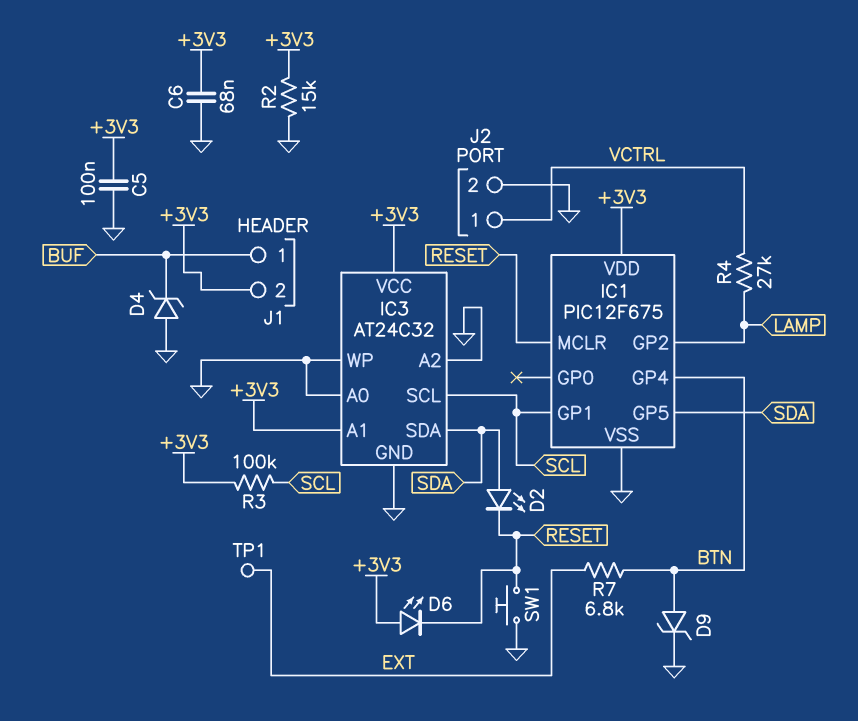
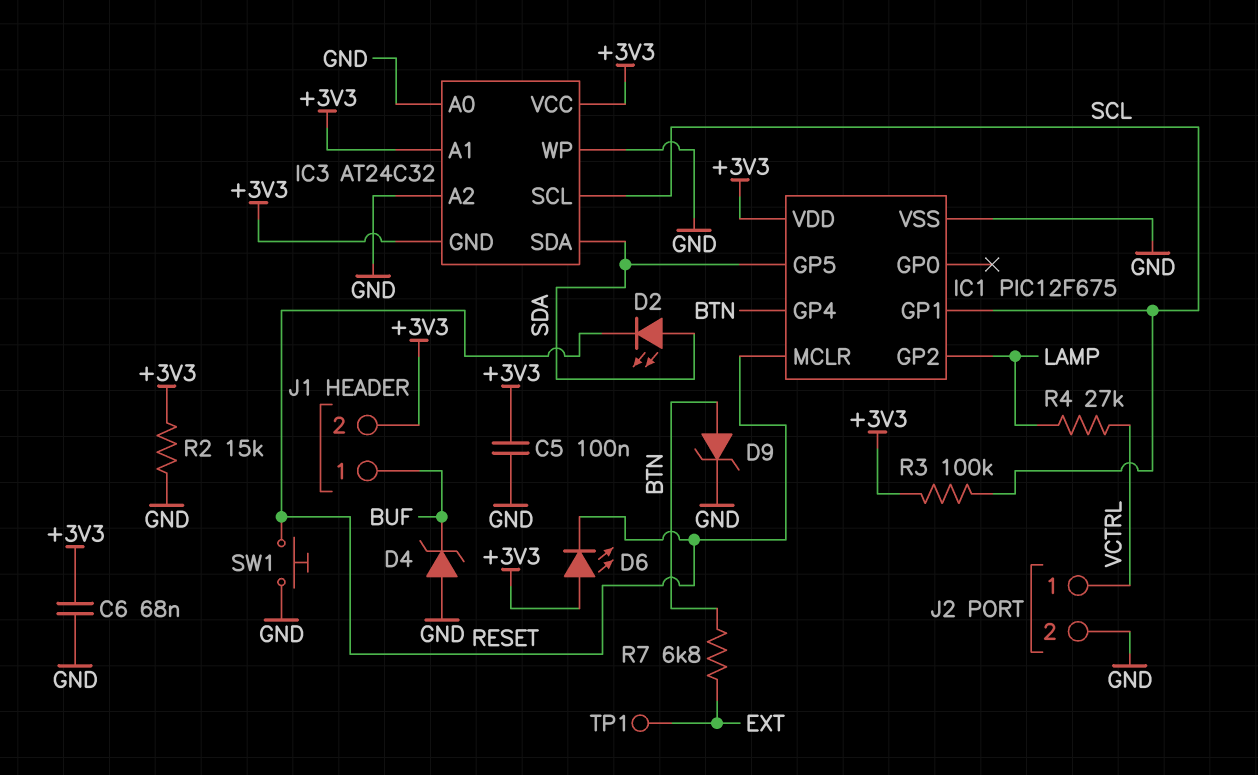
IC3 pin GND: GND -> +3V3

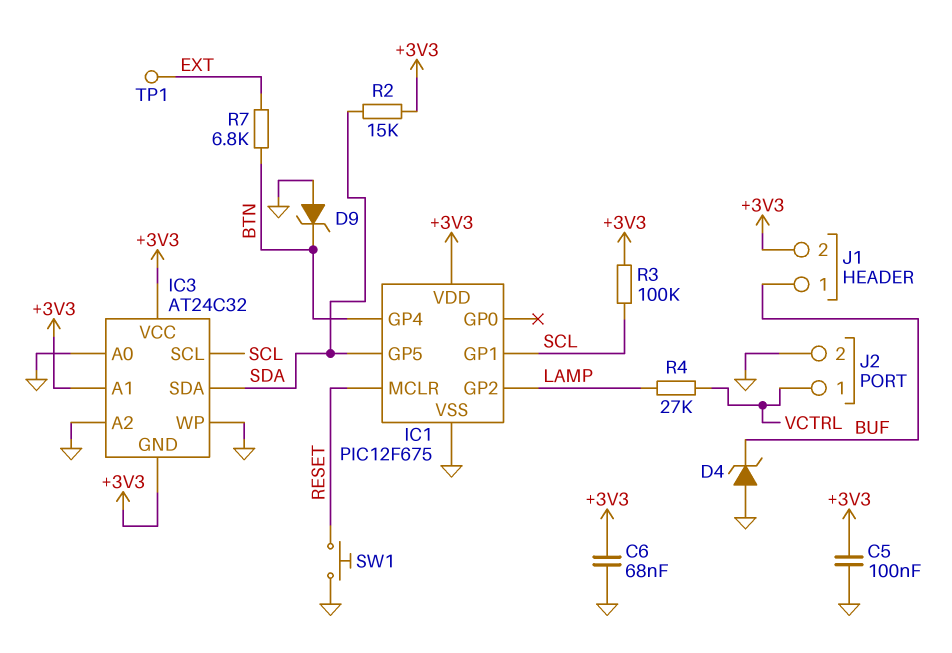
D2: LED (A SDA, K RESET) -> none
D6: LED (A +3V3, K RESET) -> none
D9: zener (A BTN, K GND) -> zener (A GND, K BTN)
R2: 15k (+3V3, GND) -> 15k (+3V3, SDA)

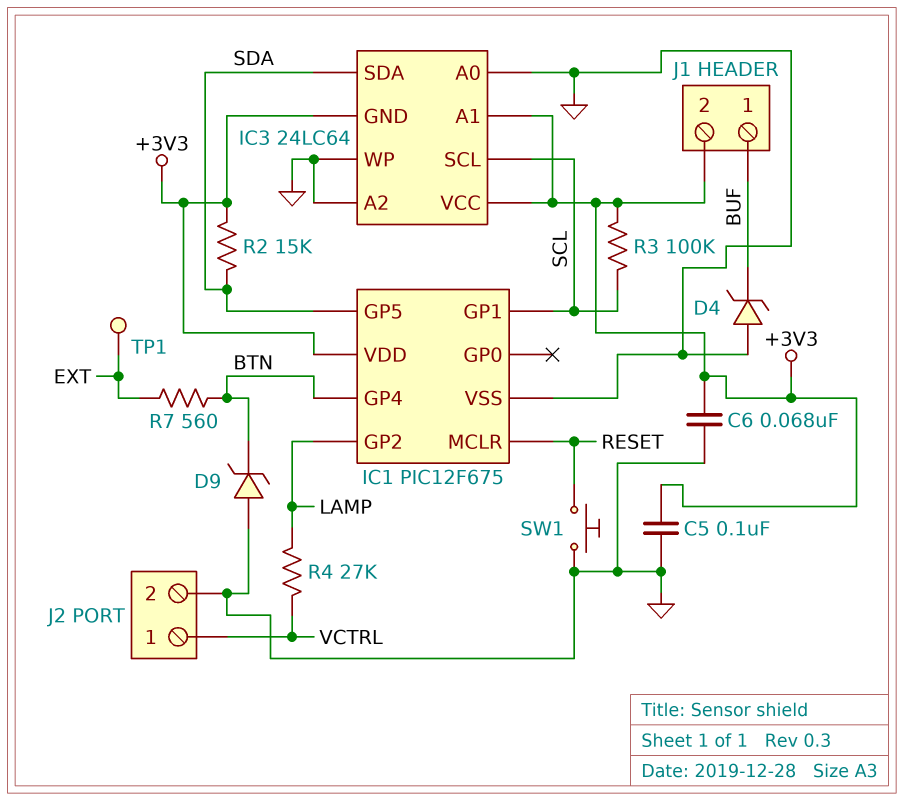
IC3: AT24C32 -> 24LC64
R7: 6.8k (BTN, EXT) -> 560 (BTN, EXT)

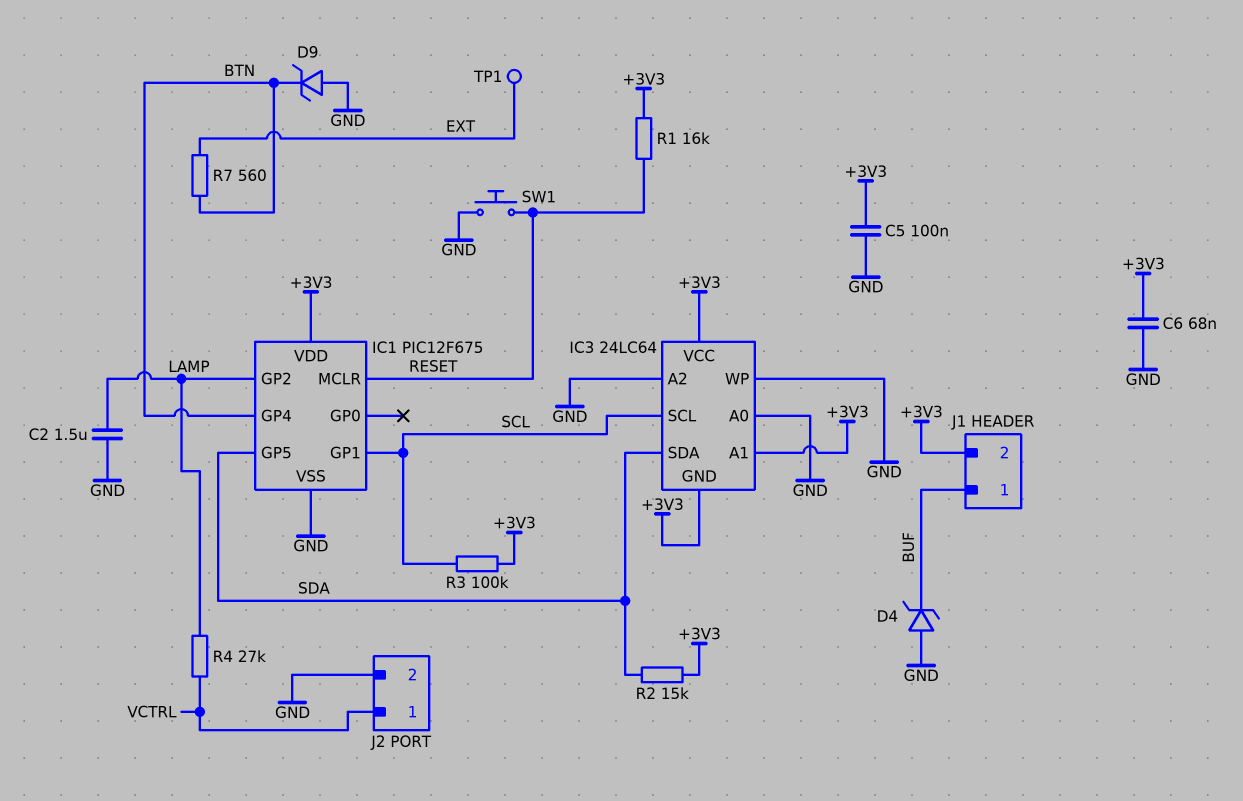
C2: none -> 1.5uF (GND, LAMP)
R1: none -> 16k (+3V3, RESET)

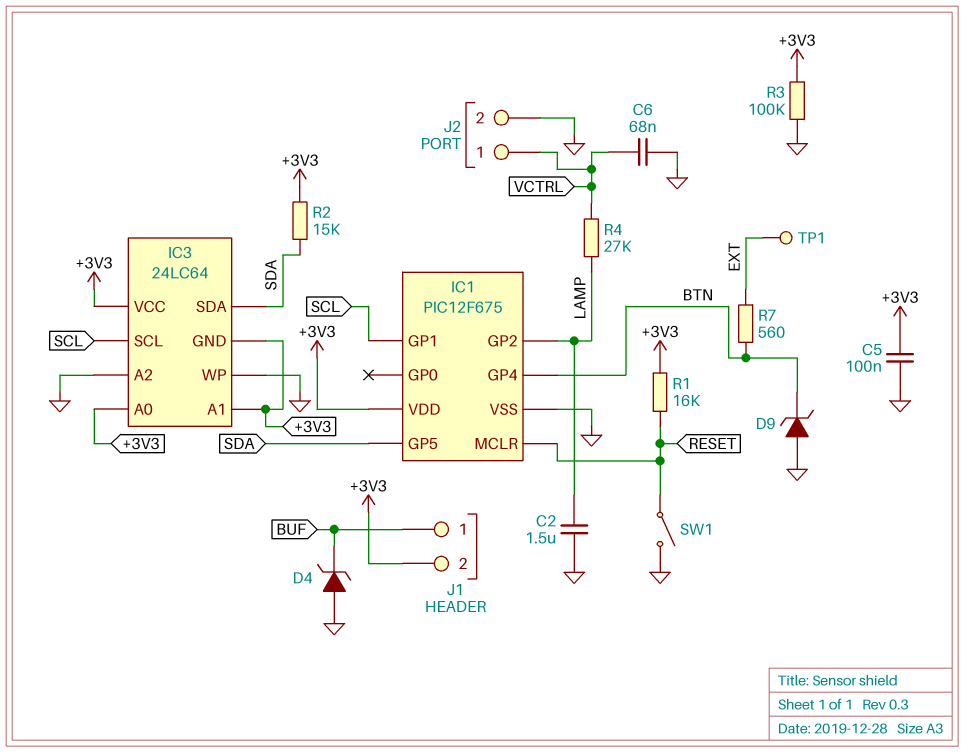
C6: 68nF (+3V3, GND) -> 68nF (GND, VCTRL)
IC3 pin A0: GND -> +3V3
R3: 100k (+3V3, SCL) -> 100k (+3V3, GND)
SW1: button (GND, RESET) -> switch (GND, RESET)

